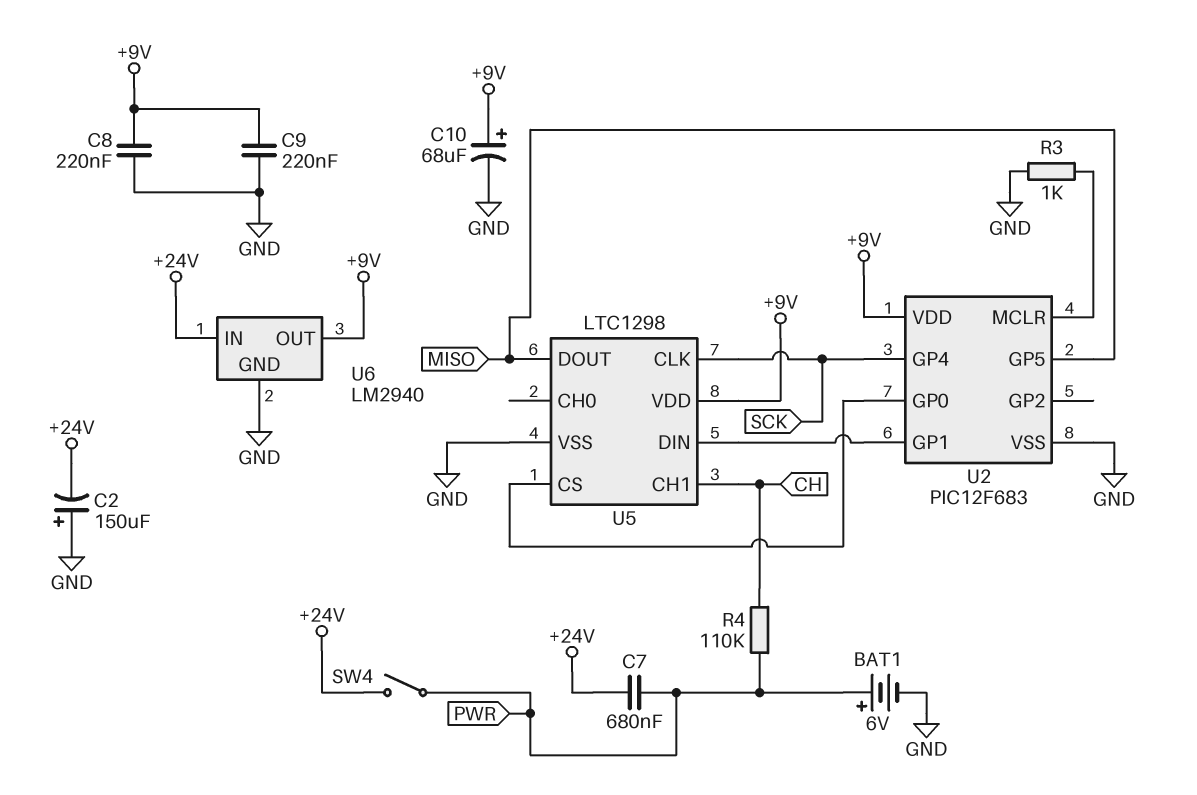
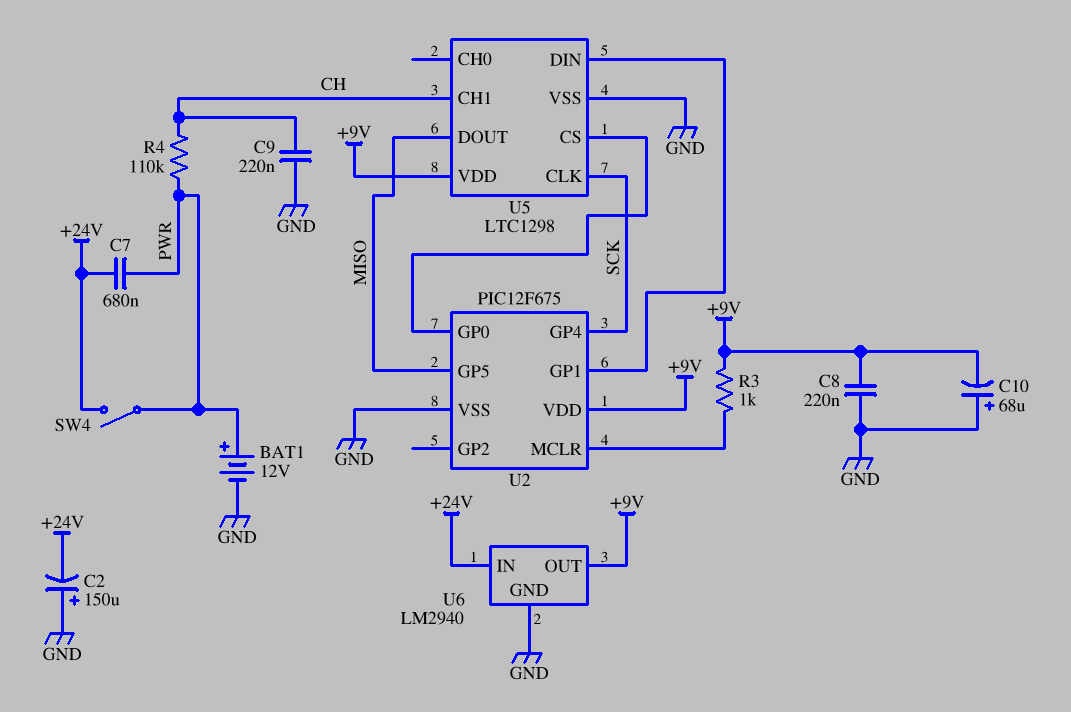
BAT1: 6V (plus PWR, minus GND) -> 12V (plus PWR, minus GND)
C9: 220nF (+9V, GND) -> 220nF (CH, GND)
C10: 68uF (plus +9V, minus GND) -> 68uF (plus GND, minus +9V)
R3: 1k (GND, U2/MCLR) -> 1k (+9V, U2/MCLR)
U2: PIC12F683 -> PIC12F675

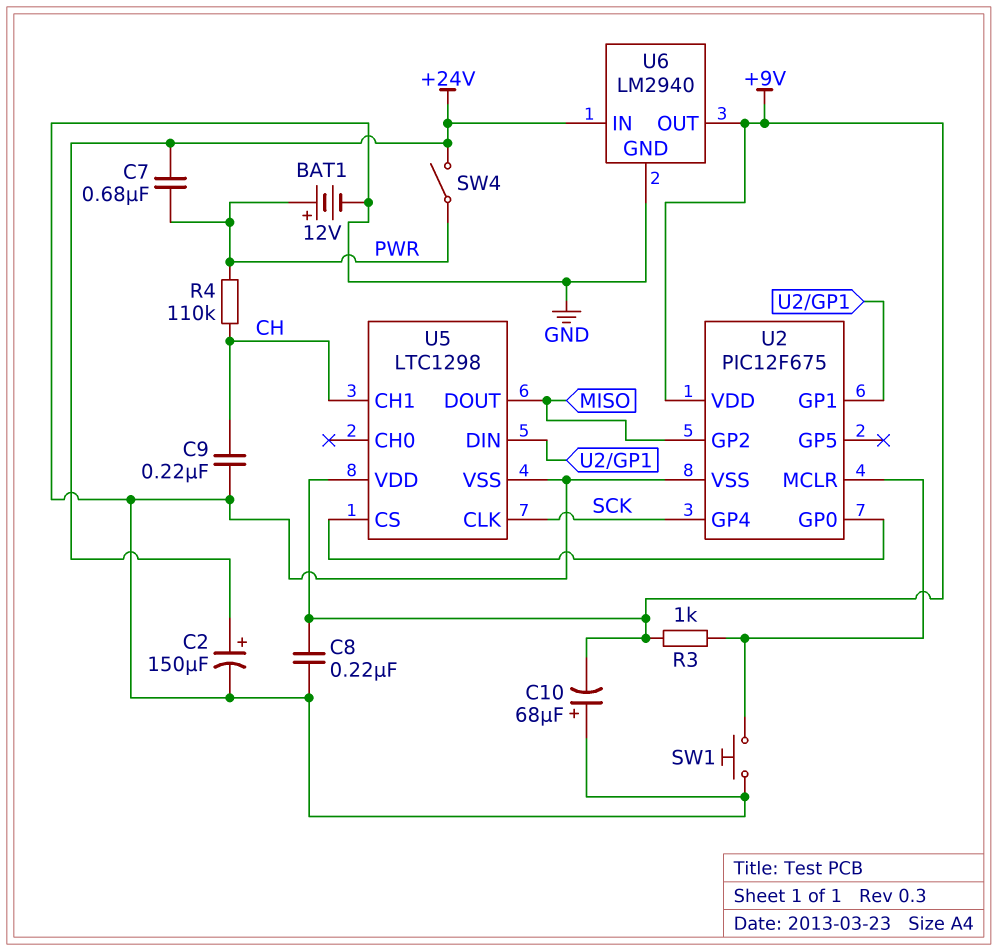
C2: 150uF (plus GND, minus +24V) -> 150uF (plus +24V, minus GND)
SW1: none -> button (GND, U2/MCLR)
U2 pin GP2: none -> MISO
U2 pin GP5: MISO -> none

